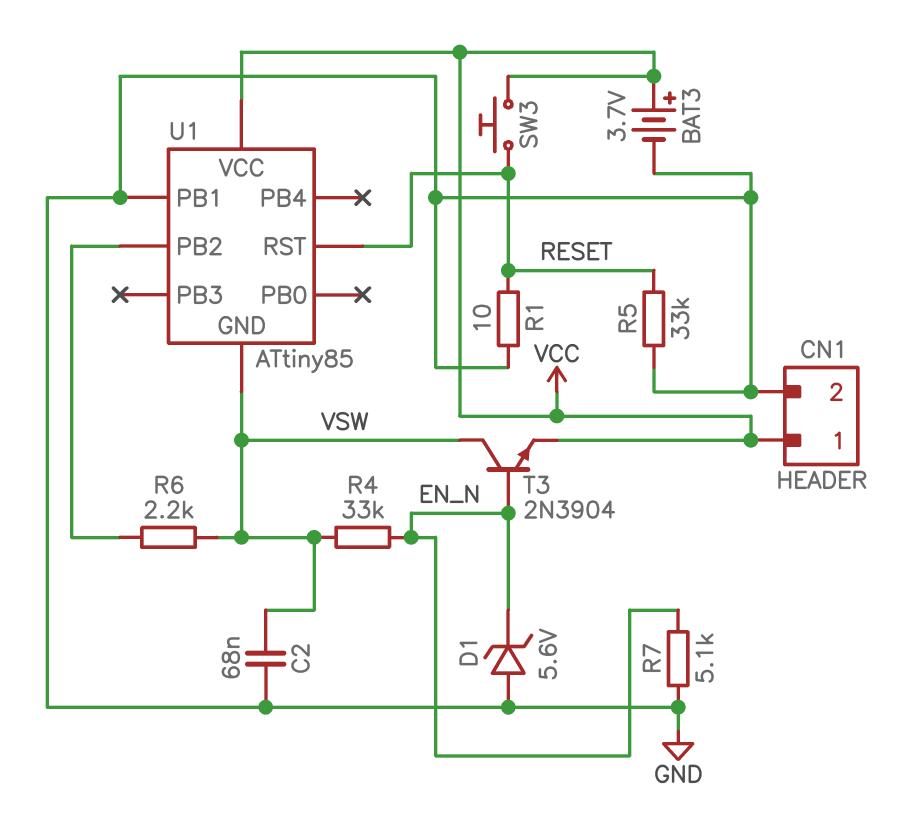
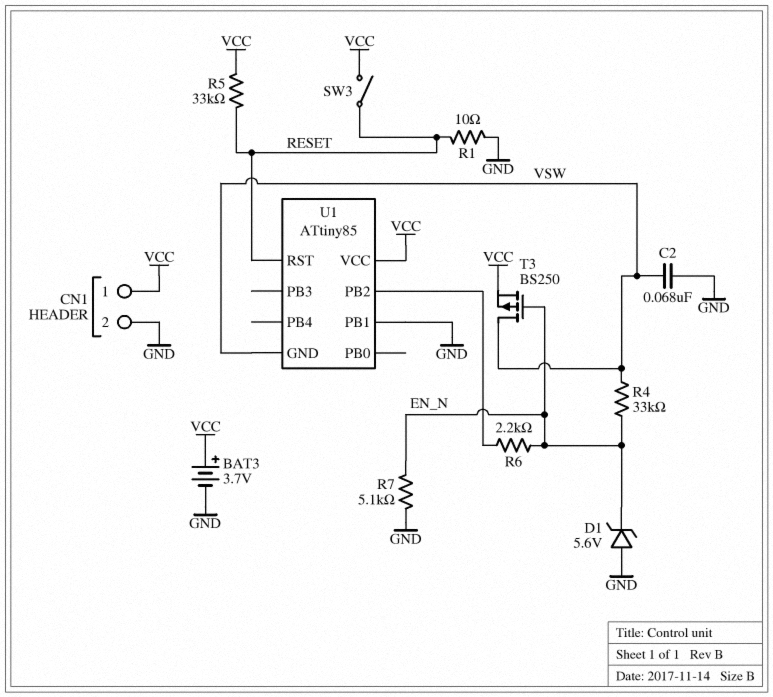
R5: 33k (GND, RESET) -> 33k (RESET, VCC)
R6: 2.2k (U1/PB2, VSW) -> 2.2k (EN_N, U1/PB2)
SW3: button (RESET, VCC) -> switch (RESET, VCC)
T3: NPN 2N3904 (B EN_N, C VSW, E VCC) -> PMOS BS250 (G EN_N, D VSW, S VCC)

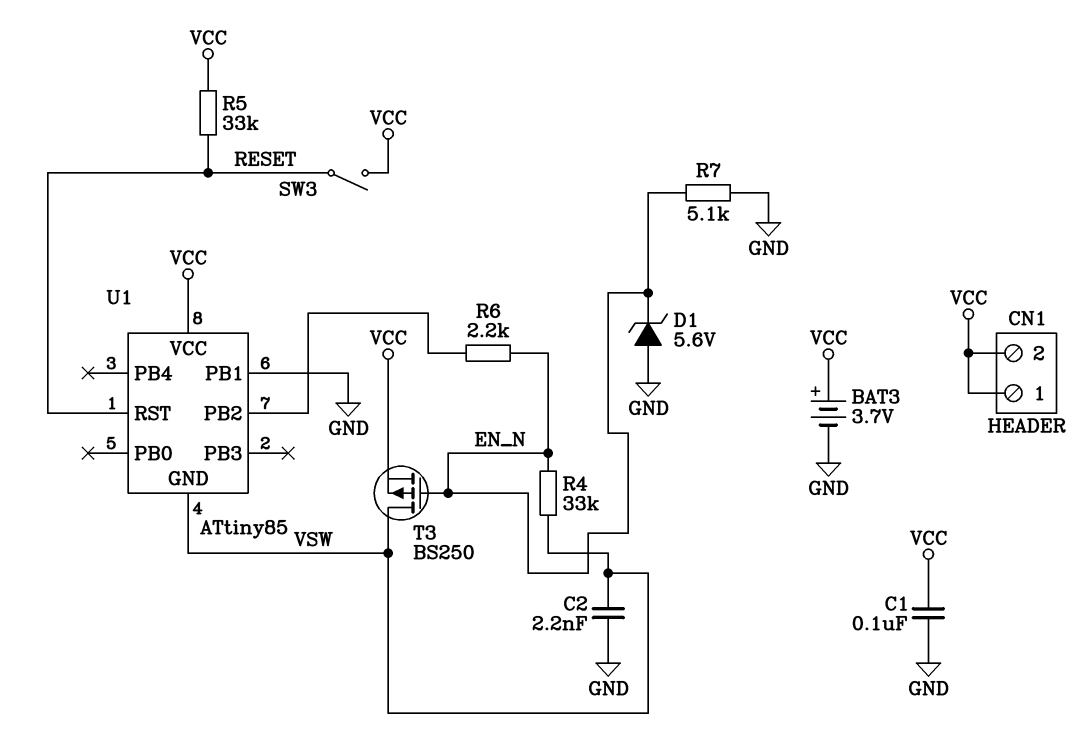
C1: none -> 100nF (GND, VCC)
C2: 68nF (GND, VSW) -> 2.2nF (GND, VSW)
CN1 pin 2: GND -> VCC
R1: 10 (GND, RESET) -> none

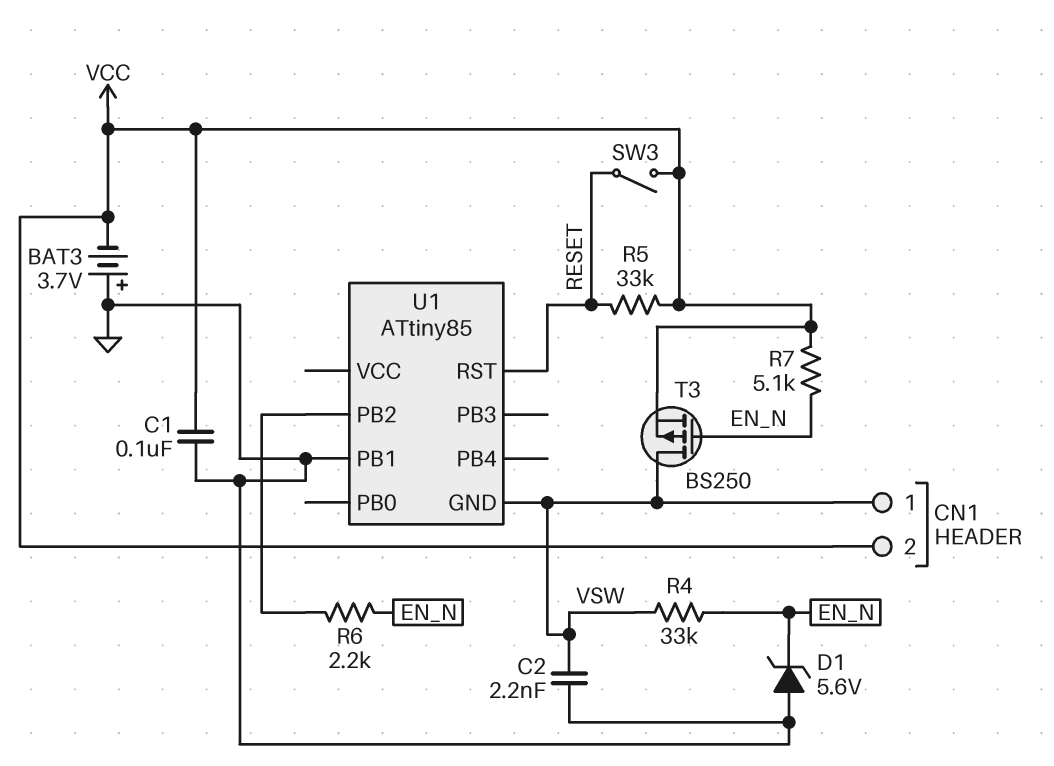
BAT3: 3.7V (plus VCC, minus GND) -> 3.7V (plus GND, minus VCC)
CN1 pin 1: VCC -> VSW
R7: 5.1k (EN_N, GND) -> 5.1k (EN_N, VCC)
U1 pin VCC: VCC -> none

